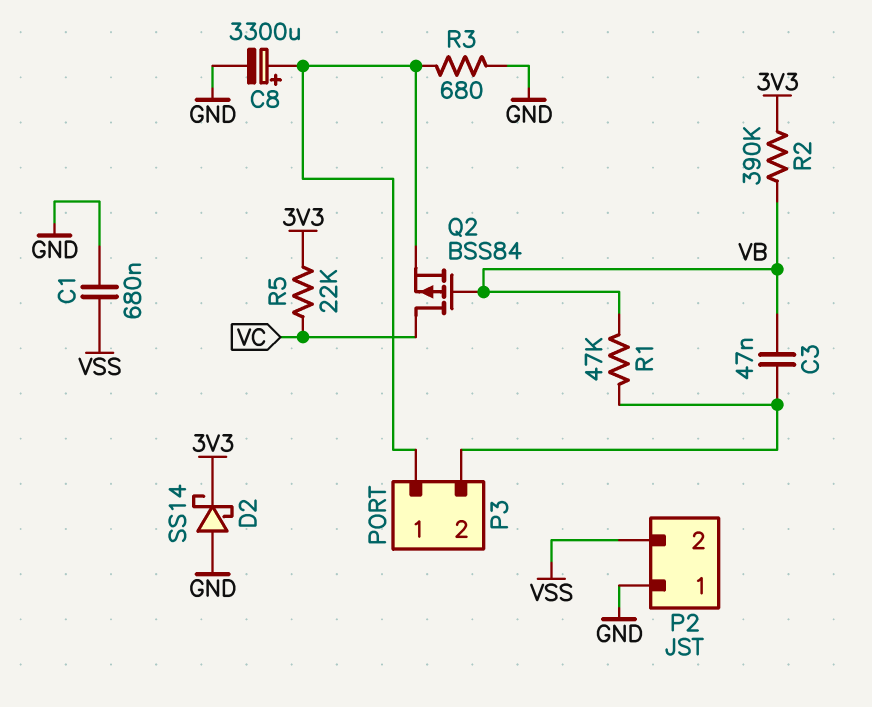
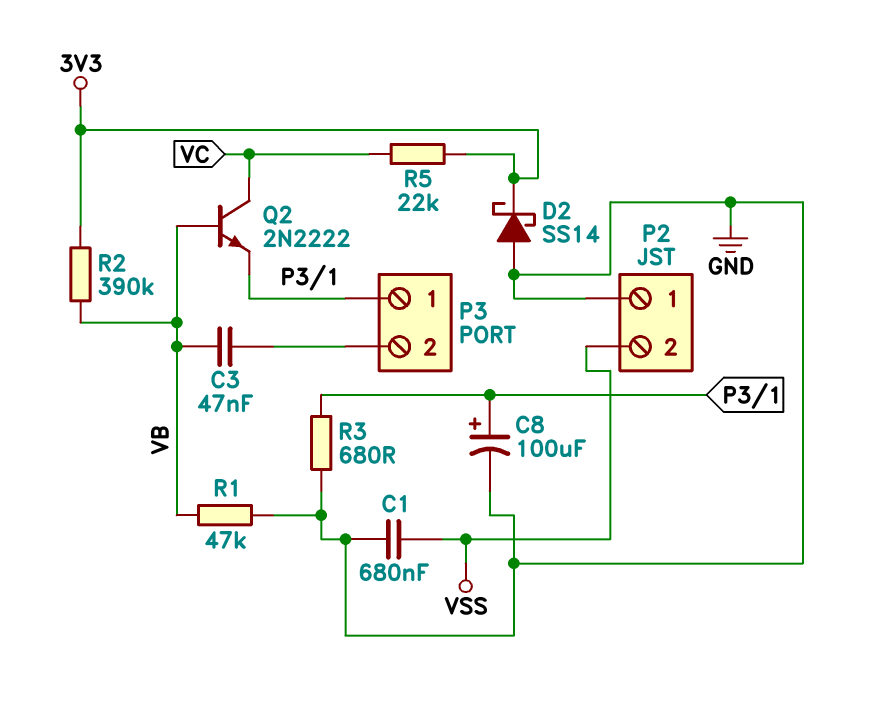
C8: 3300uF (plus P3/1, minus GND) -> 100uF (plus P3/1, minus GND)
Q2: PMOS BSS84 (G VB, D VC, S P3/1) -> NPN 2N2222 (B VB, C VC, E P3/1)
R1: 47k (P3/2, VB) -> 47k (GND, VB)

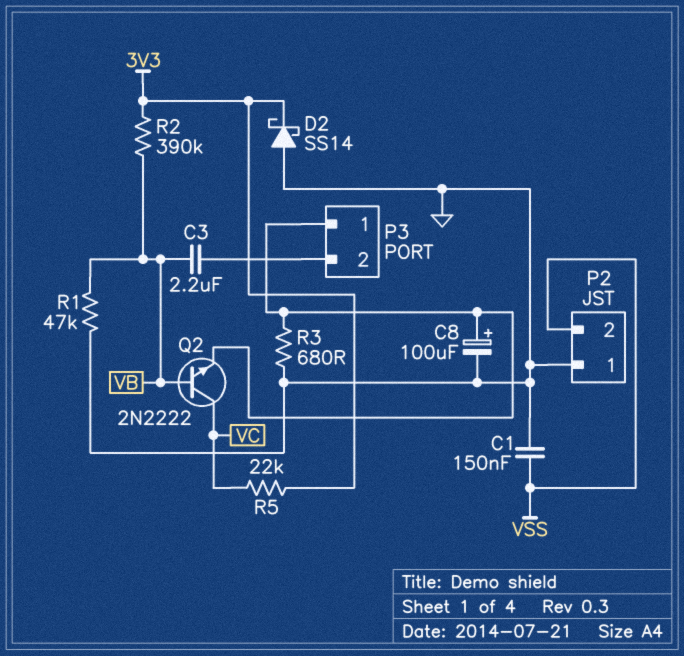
C1: 680nF (GND, VSS) -> 150nF (GND, VSS)
C3: 47nF (P3/2, VB) -> 2.2uF (P3/2, VB)

